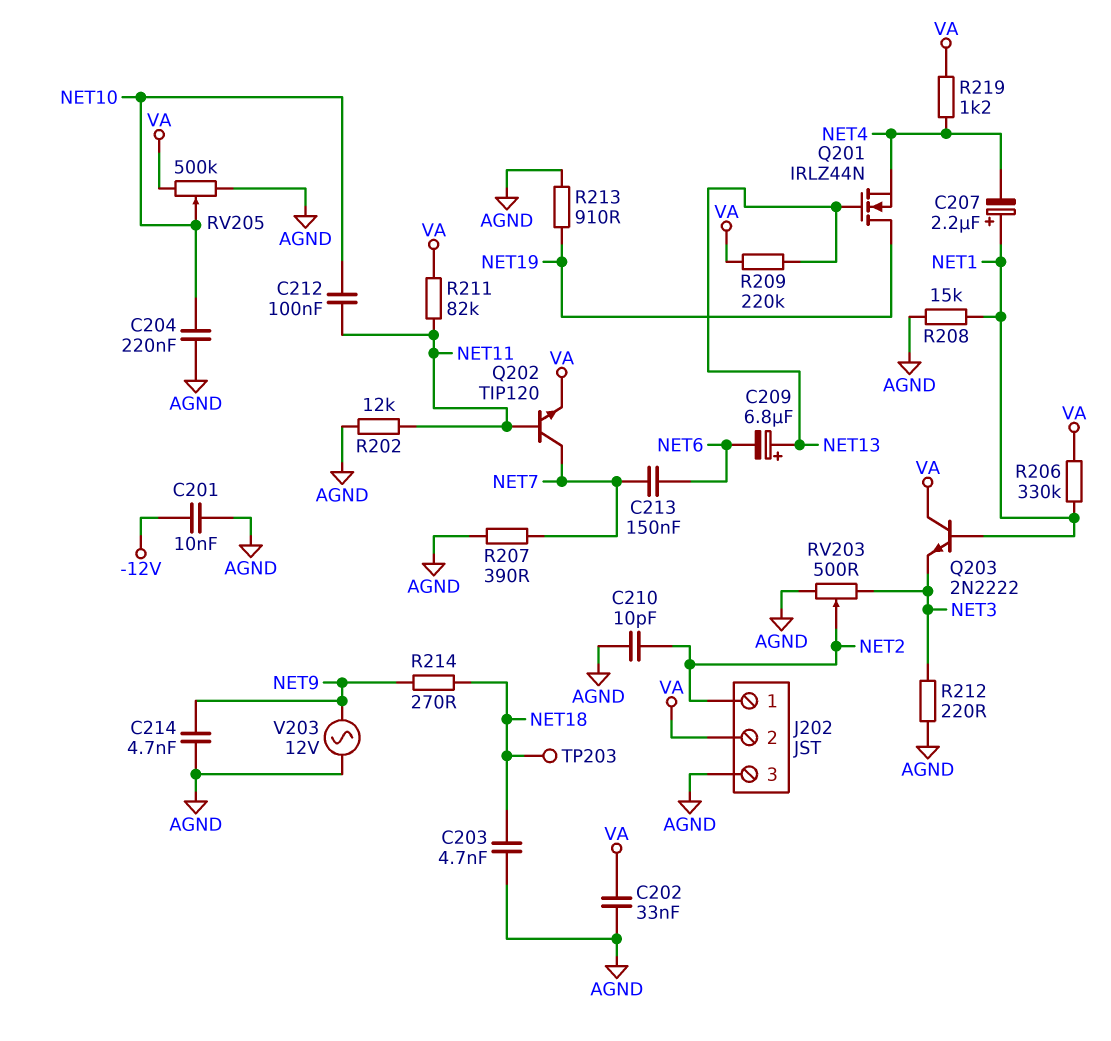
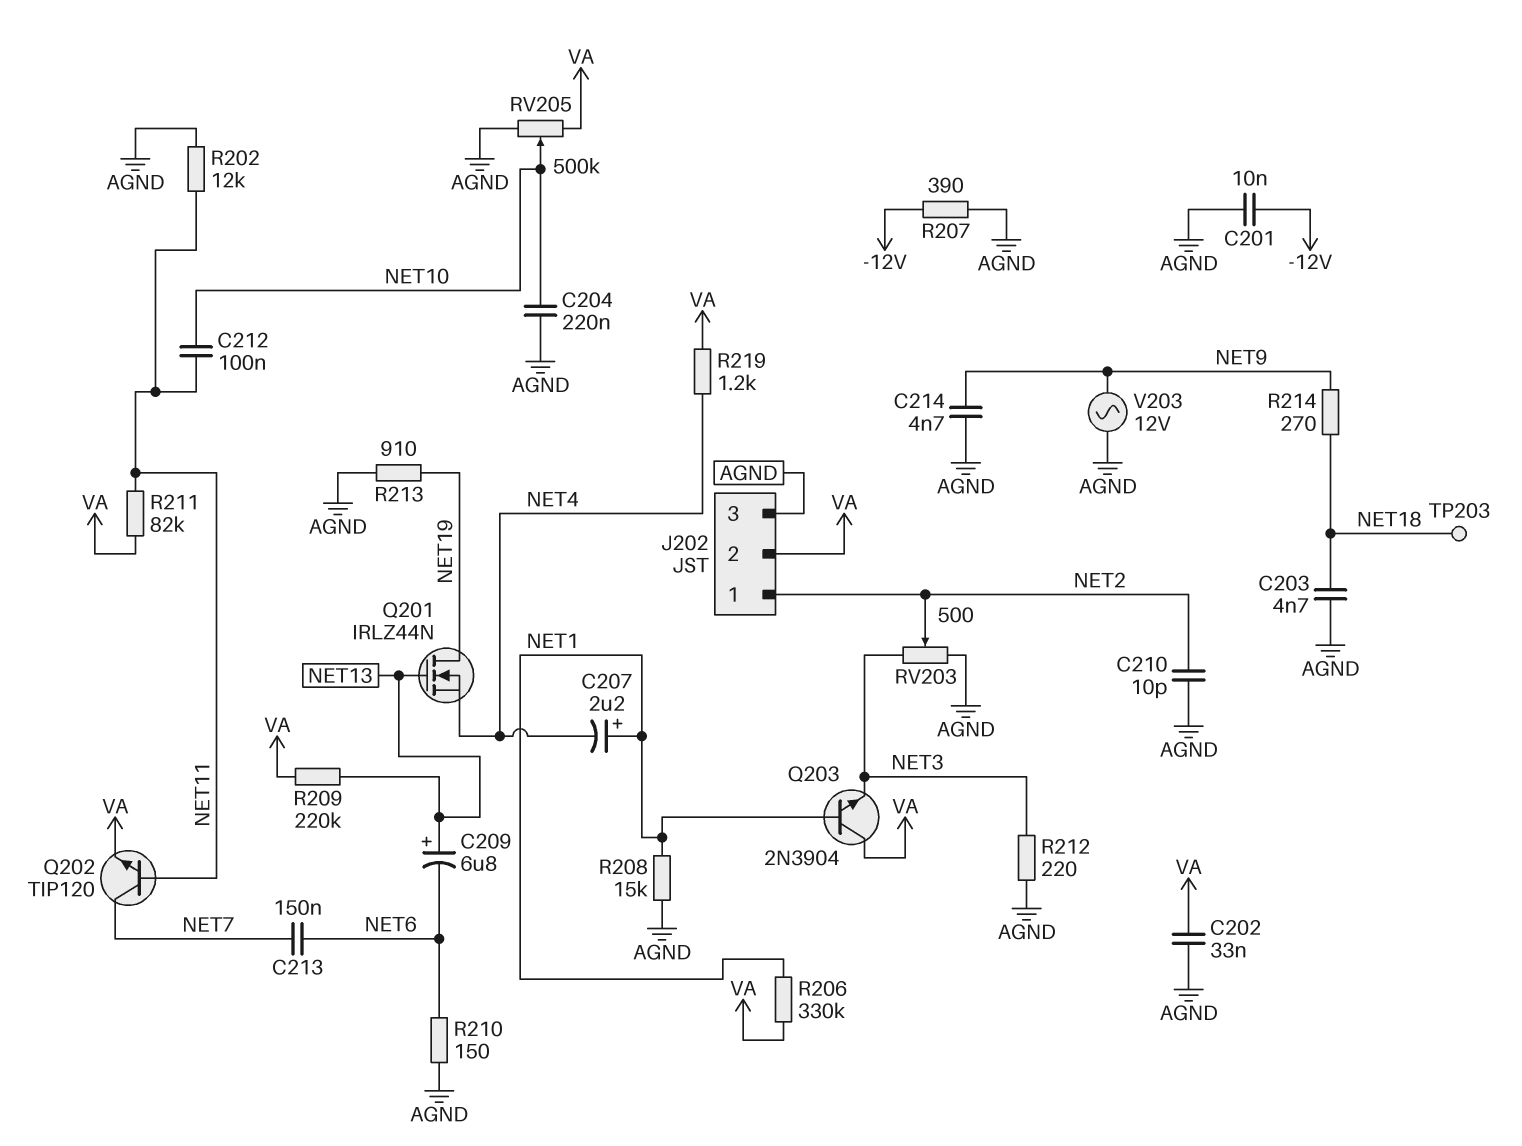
Q203: NPN 2N2222 (B NET1, C VA, E NET3) -> NPN 2N3904 (B NET1, C VA, E NET3)
R207: 390 (AGND, NET7) -> 390 (-12V, AGND)
R210: none -> 150 (AGND, NET6)

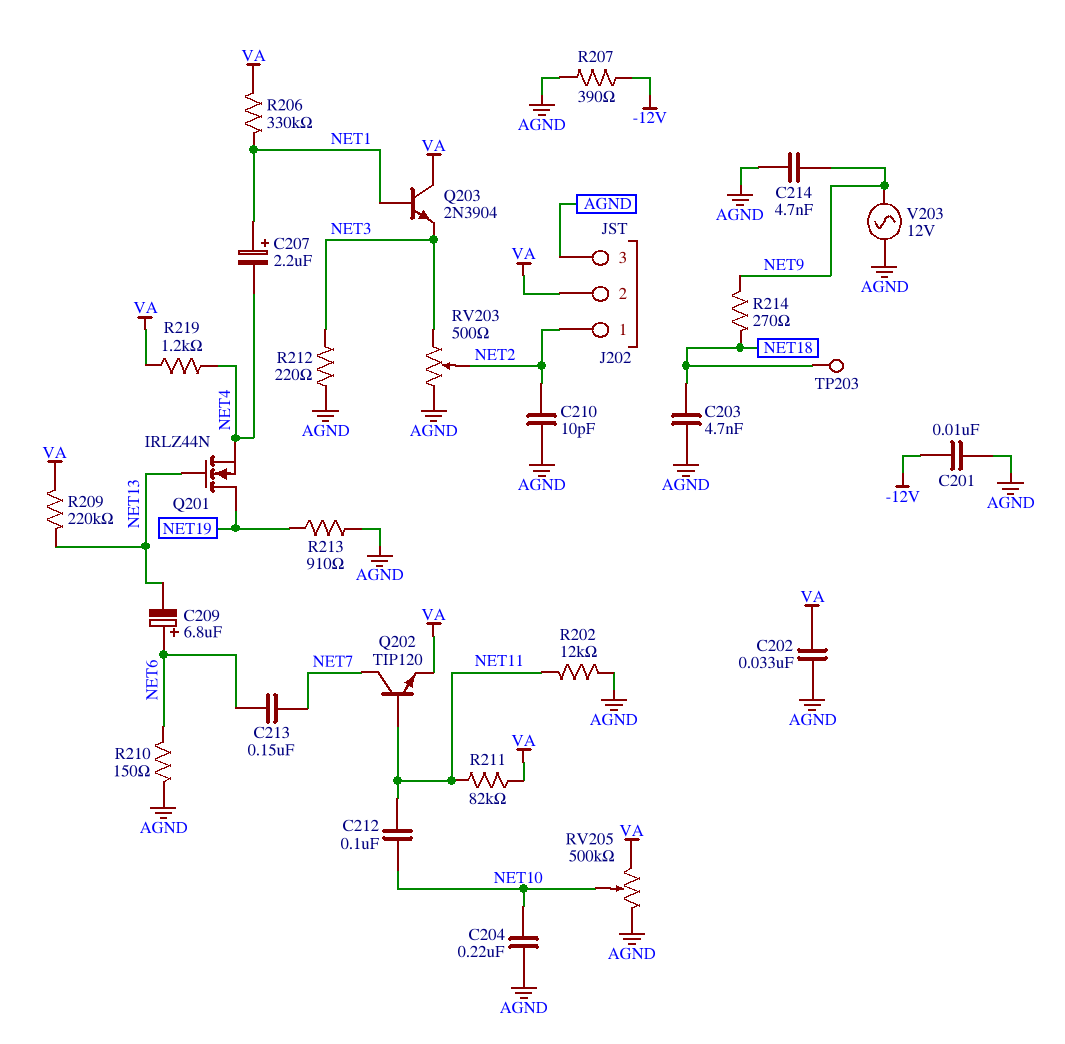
C209: 6.8uF (plus NET13, minus NET6) -> 6.8uF (plus NET6, minus NET13)
R208: 15k (AGND, NET1) -> none

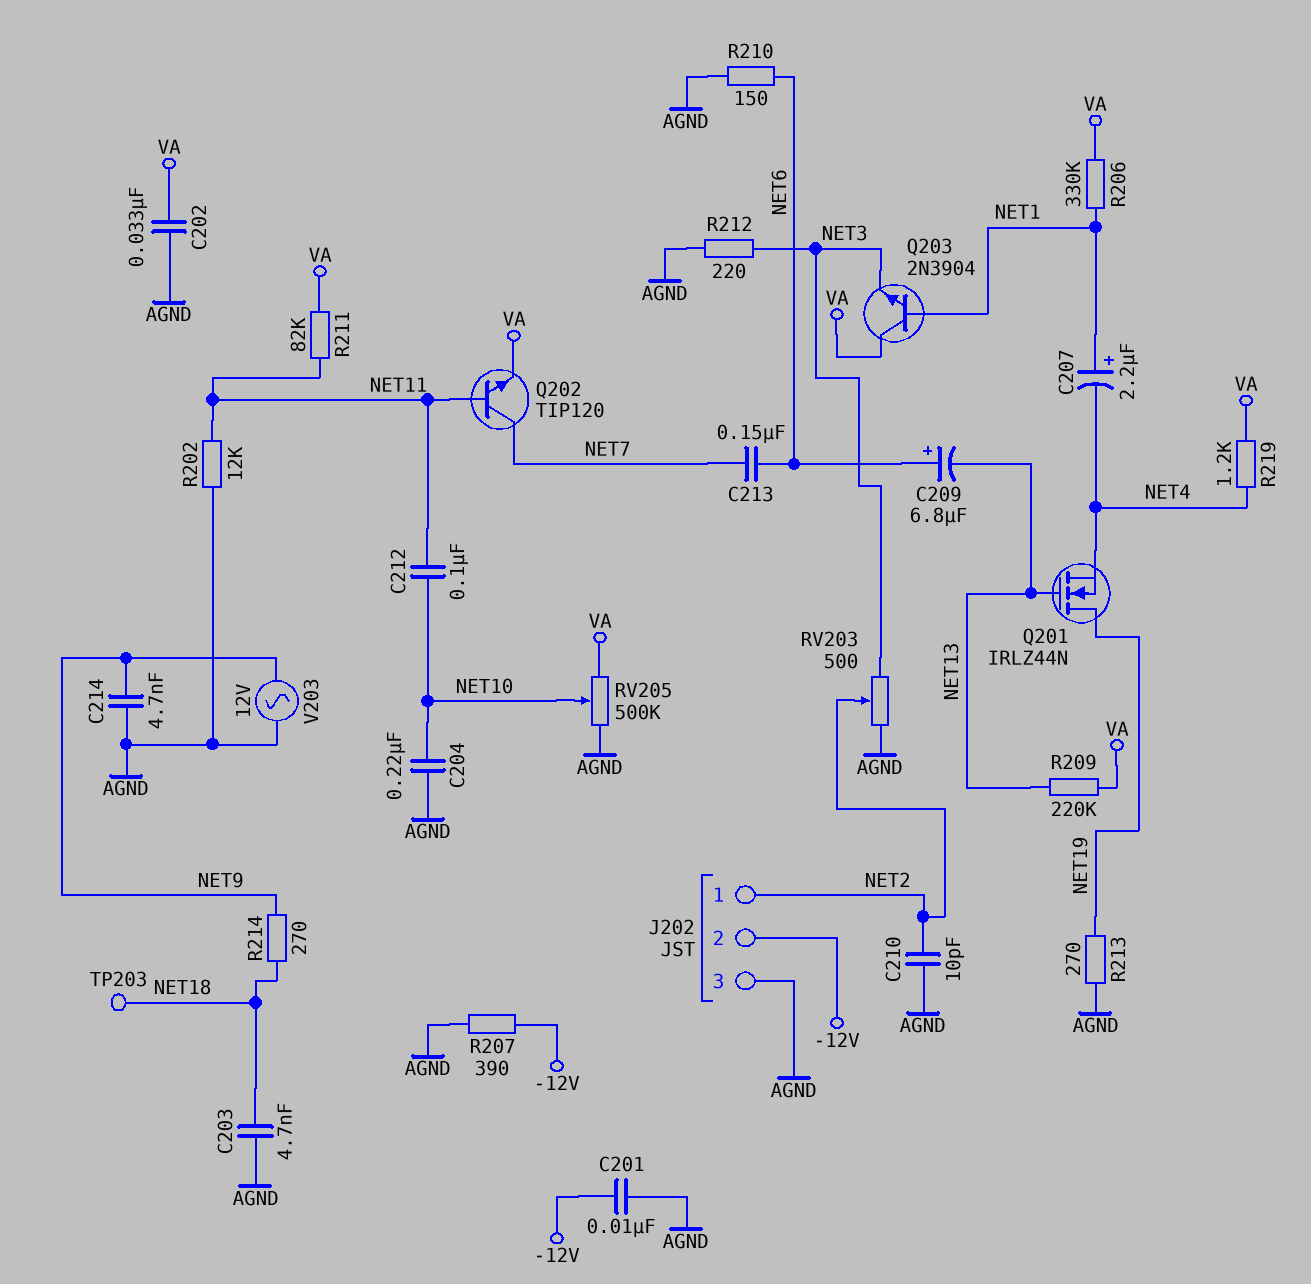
J202 pin 2: VA -> -12V
R213: 910 (AGND, NET19) -> 270 (AGND, NET19)

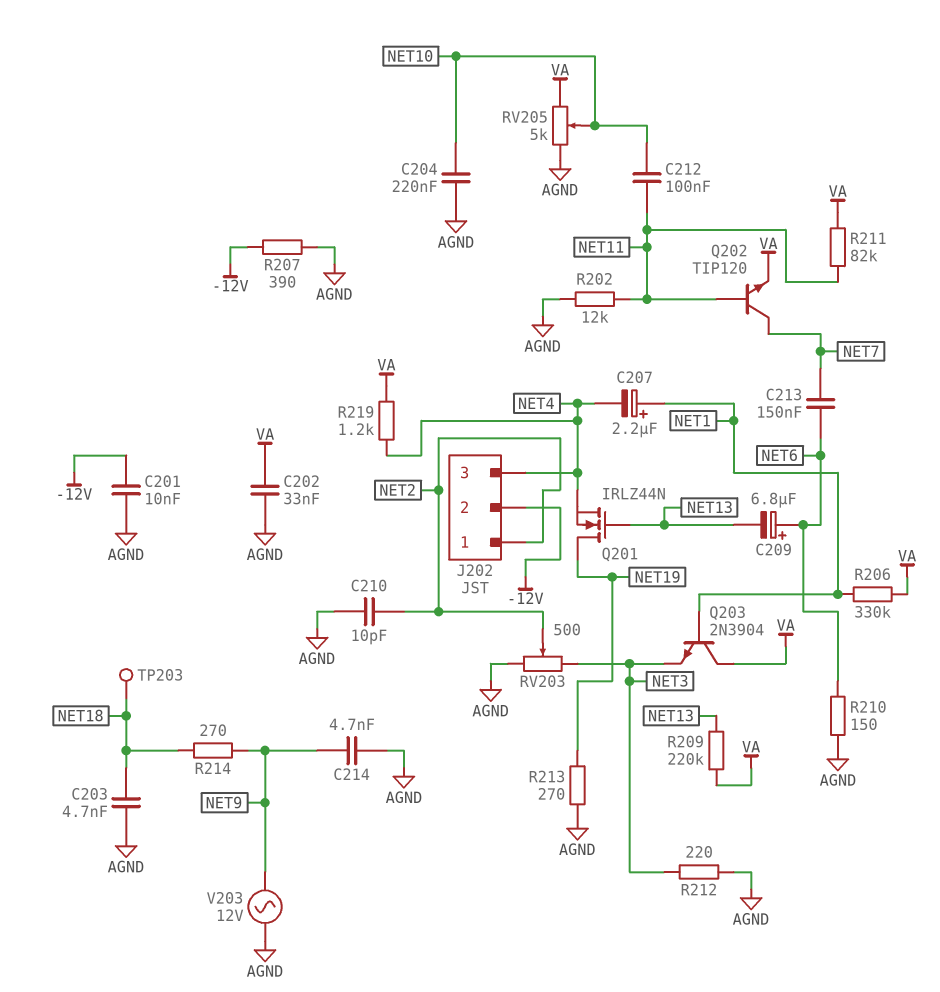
J202 pin 3: AGND -> NET4
RV205: 500k (AGND, VA, wiper NET10) -> 5k (AGND, VA, wiper NET10)

